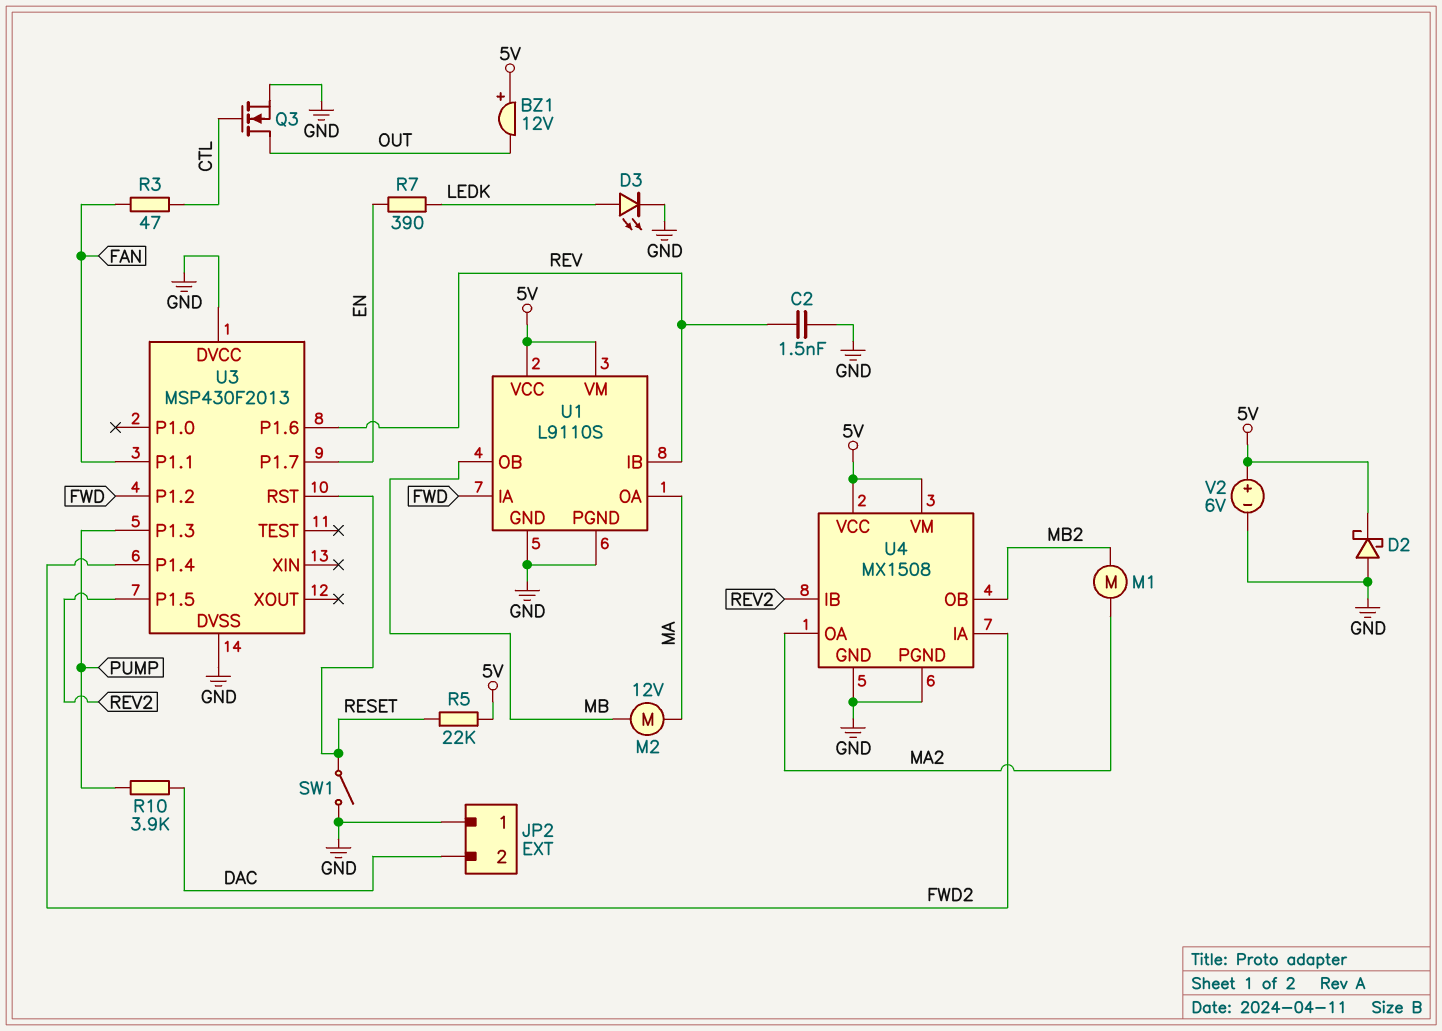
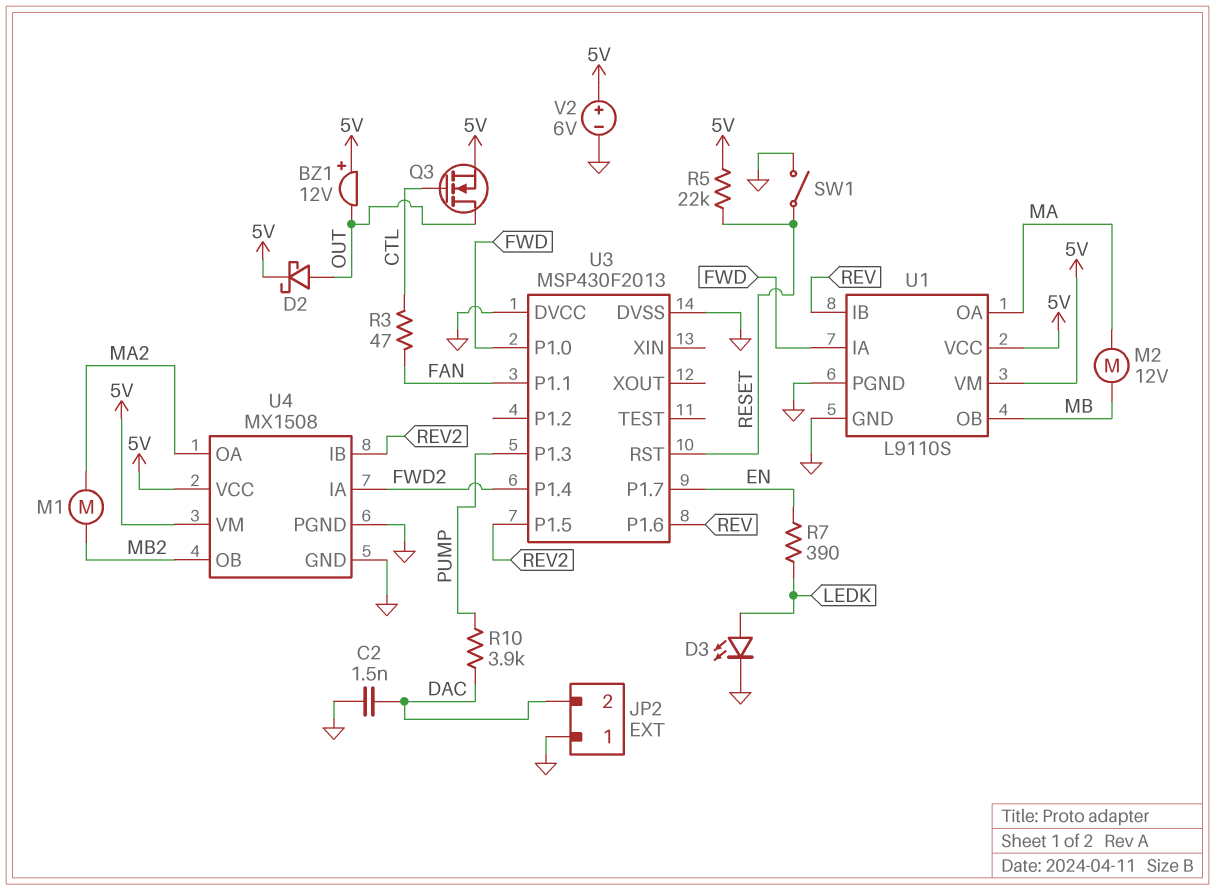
C2: 1.5nF (GND, REV) -> 1.5nF (DAC, GND)
D2: schottky (A GND, K 5V) -> schottky (A OUT, K 5V)
Q3: NMOS (G CTL, D OUT, S GND) -> NMOS (G CTL, D OUT, S 5V)
U3 pin P1.0: none -> FWD
U3 pin P1.2: FWD -> none

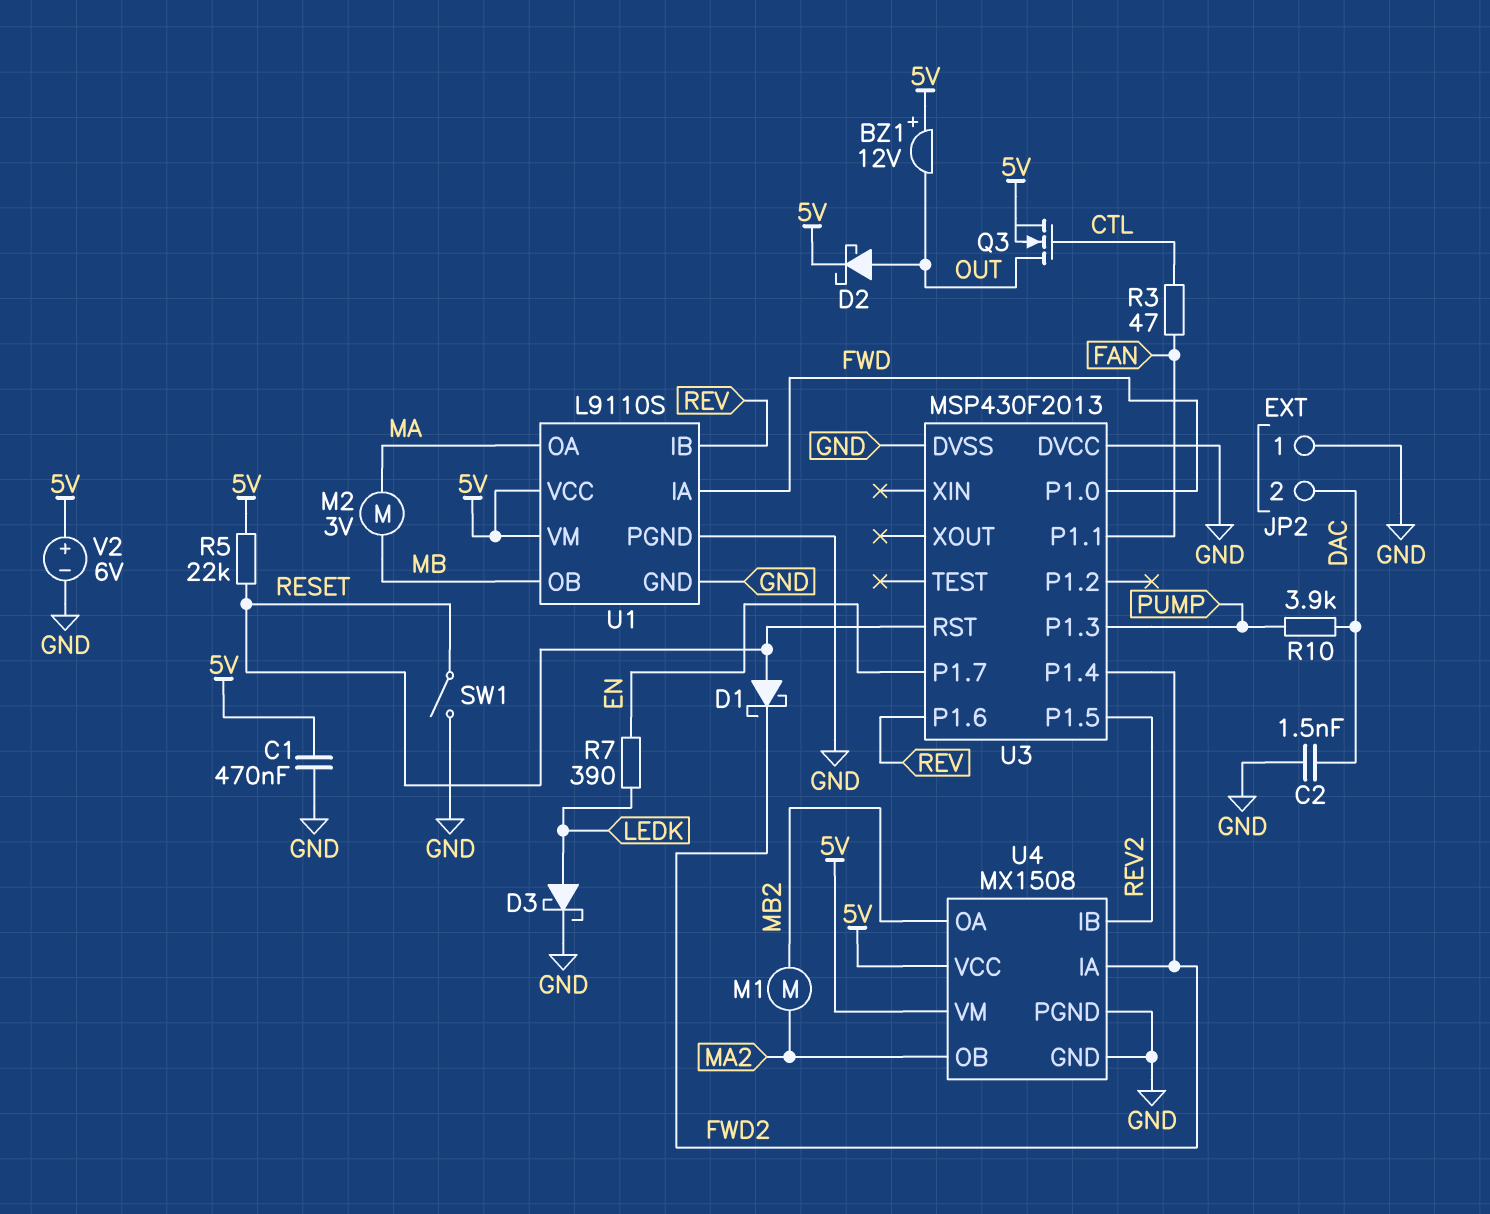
C1: none -> 470nF (5V, GND)
D1: none -> schottky (A RESET, K FWD2)
D3: LED (A LEDK, K GND) -> schottky (A LEDK, K GND)
M2: motor 12V (MA, MB) -> motor 3V (MA, MB)
U4 pin OA: MA2 -> MB2
U4 pin OB: MB2 -> MA2

